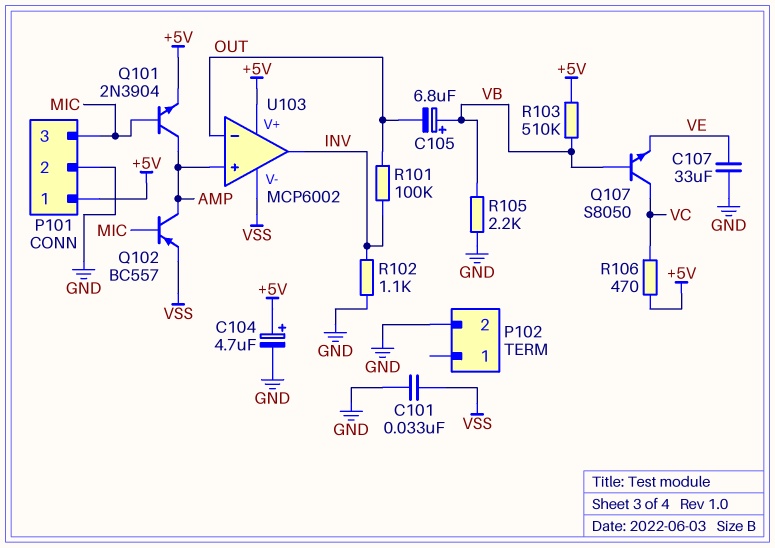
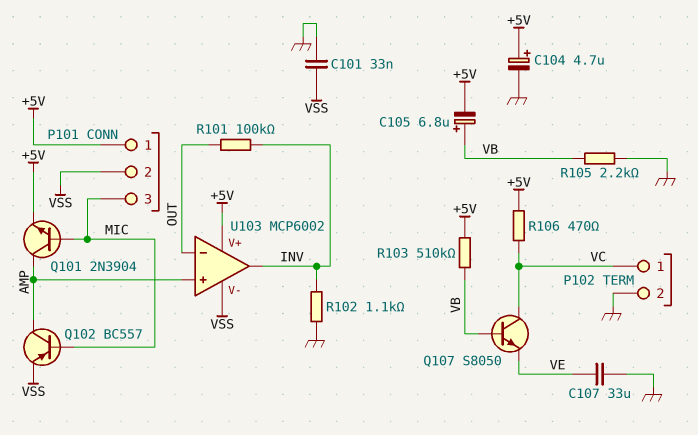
C105: 6.8uF (plus VB, minus OUT) -> 6.8uF (plus VB, minus +5V)
P101 pin 2: GND -> VSS
P102 pin 1: none -> VC

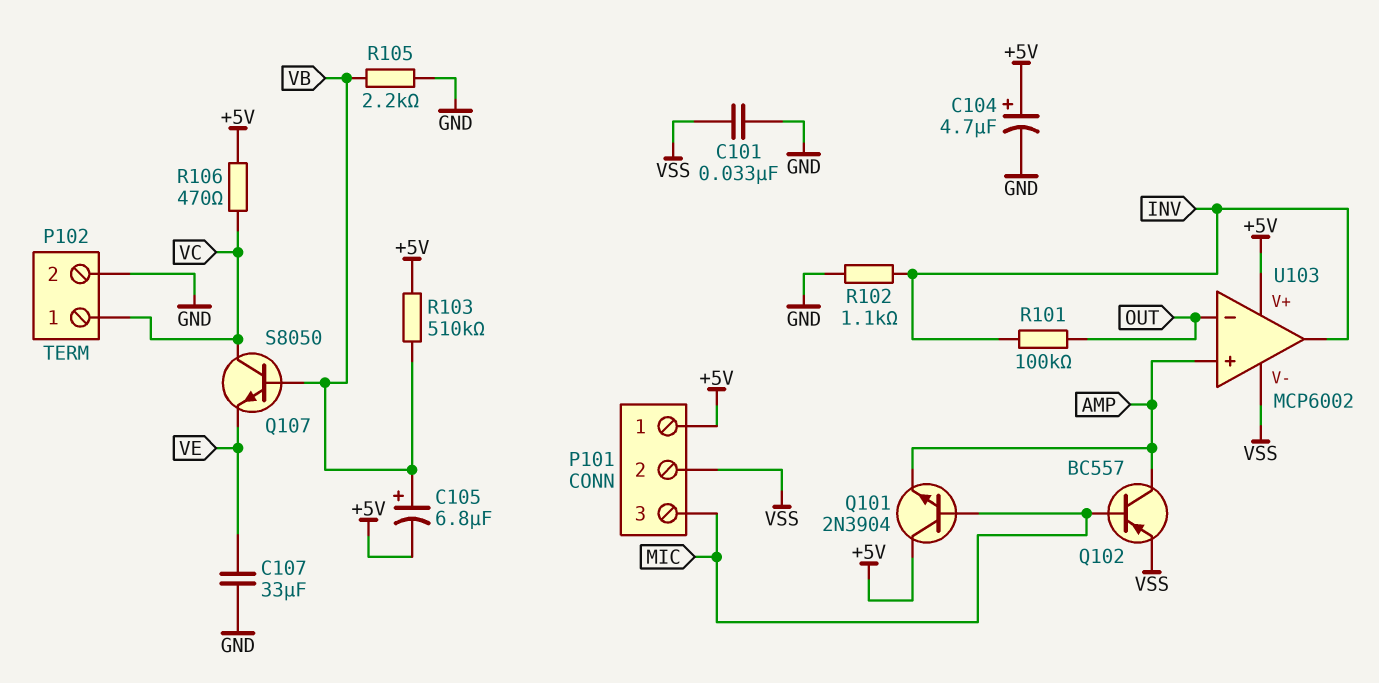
Q101: NPN 2N3904 (B MIC, C AMP, E +5V) -> NPN 2N3904 (B MIC, C +5V, E AMP)

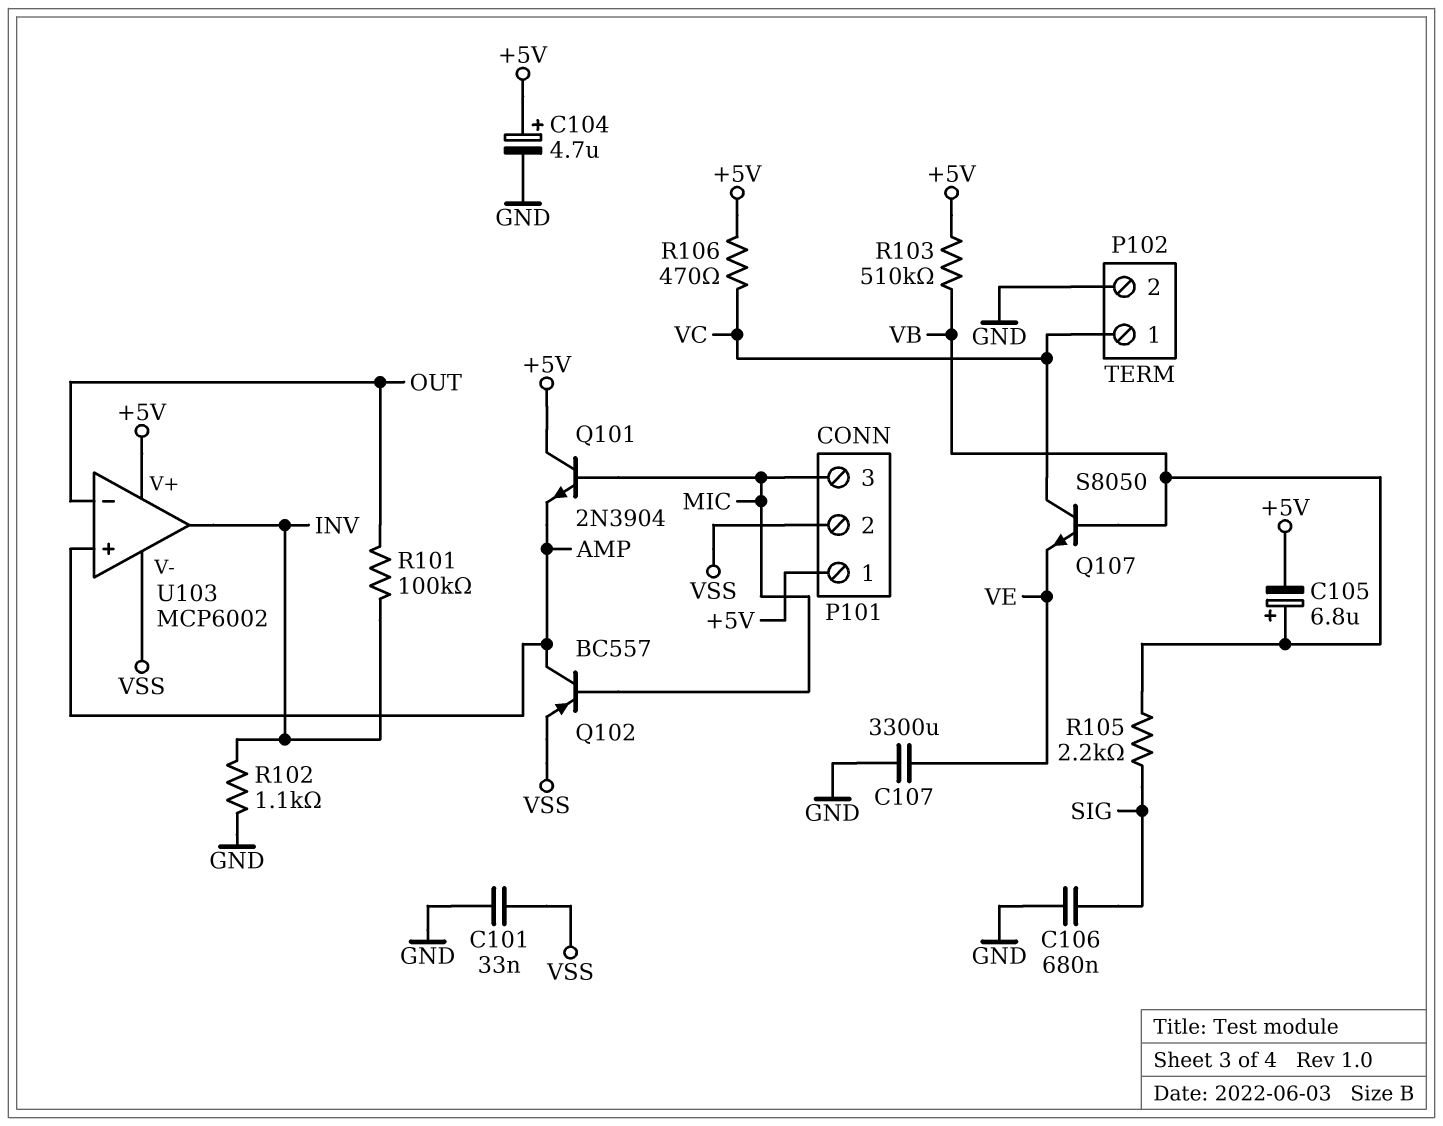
C106: none -> 680nF (GND, SIG)
C107: 33uF (GND, VE) -> 3300uF (GND, VE)
R105: 2.2k (GND, VB) -> 2.2k (SIG, VB)

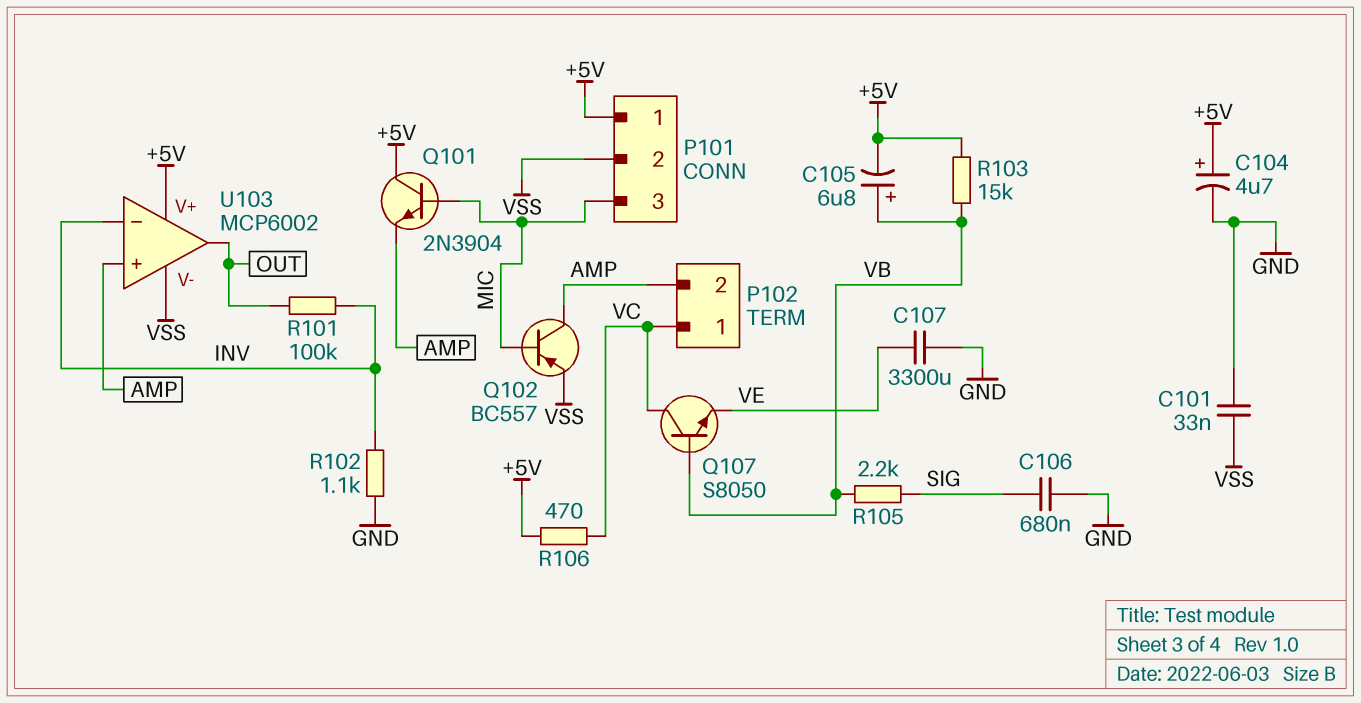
P102 pin 2: GND -> AMP
R103: 510k (+5V, VB) -> 15k (+5V, VB)
U103 pin in-: OUT -> INV
U103 pin out: INV -> OUT

